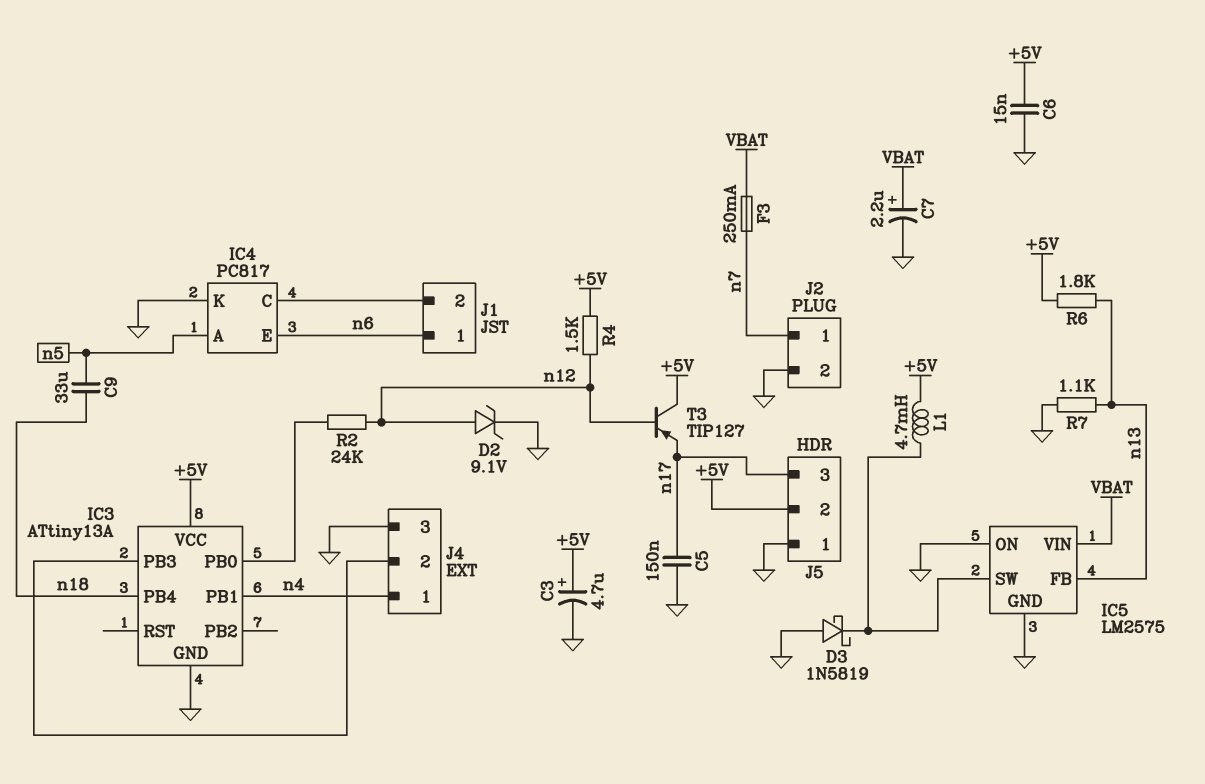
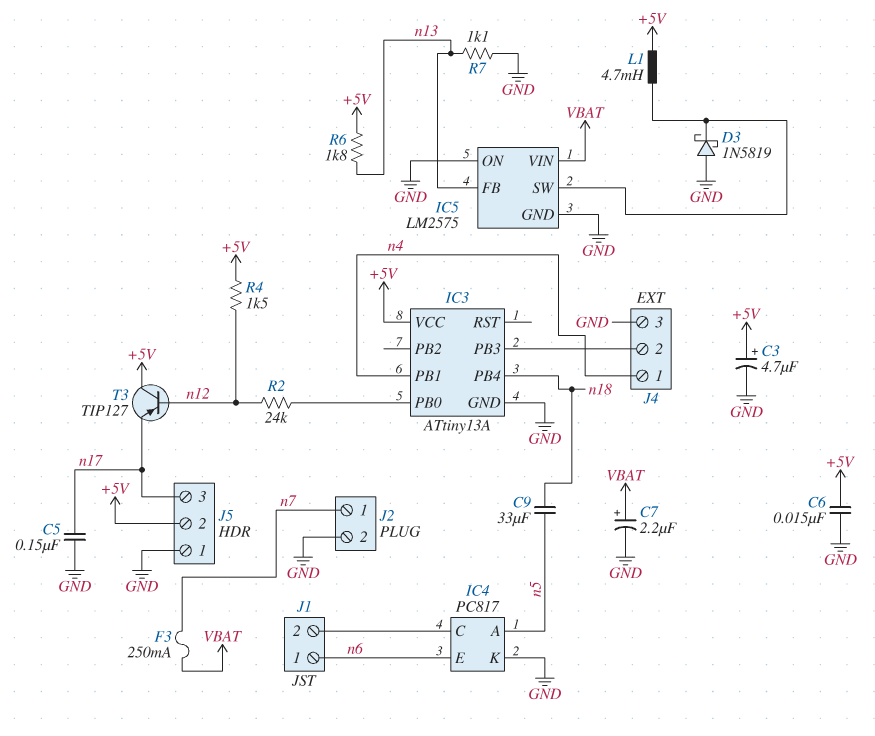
D2: zener 9.1V (A n12, K GND) -> none

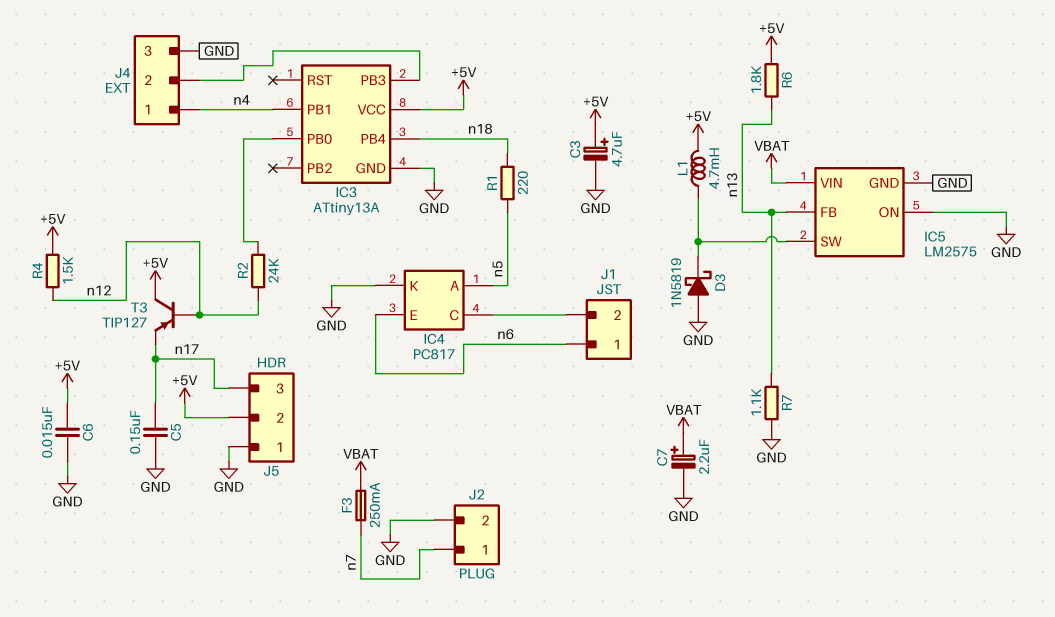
C9: 33uF (n5, n18) -> none
R1: none -> 220 (n5, n18)

